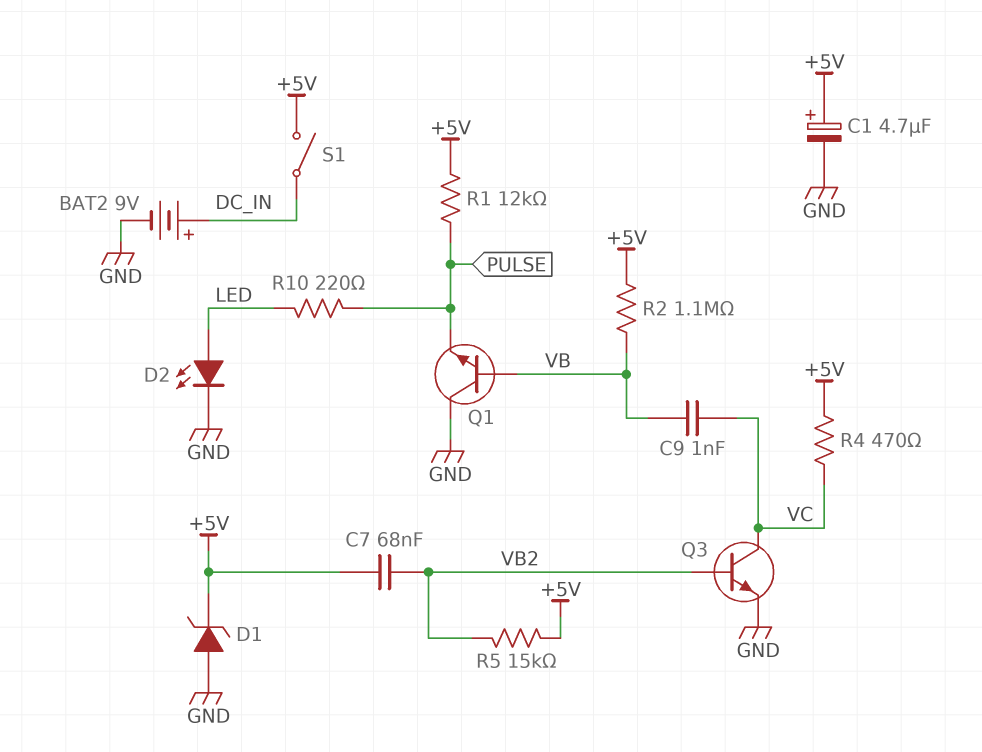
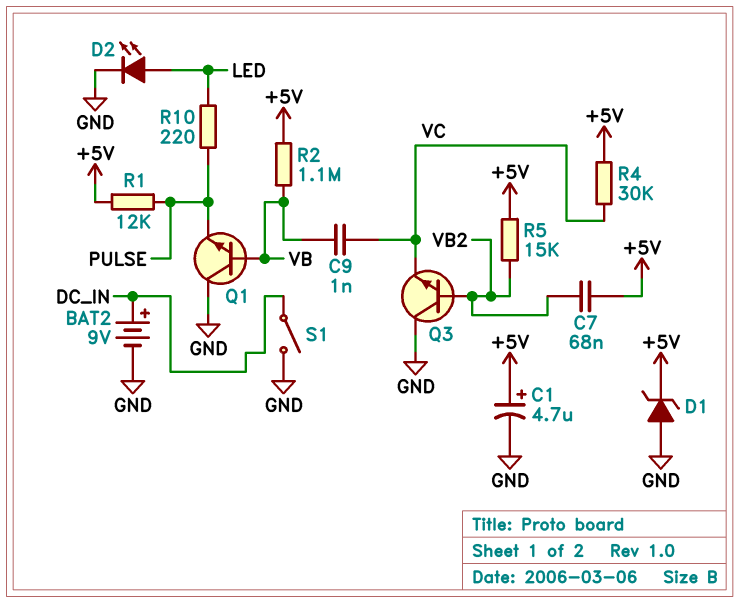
Q3: NPN (B VB2, C VC, E GND) -> NPN (B VB2, C GND, E VC)
R4: 470 (+5V, VC) -> 30k (+5V, VC)
S1: switch (+5V, DC_IN) -> switch (DC_IN, GND)

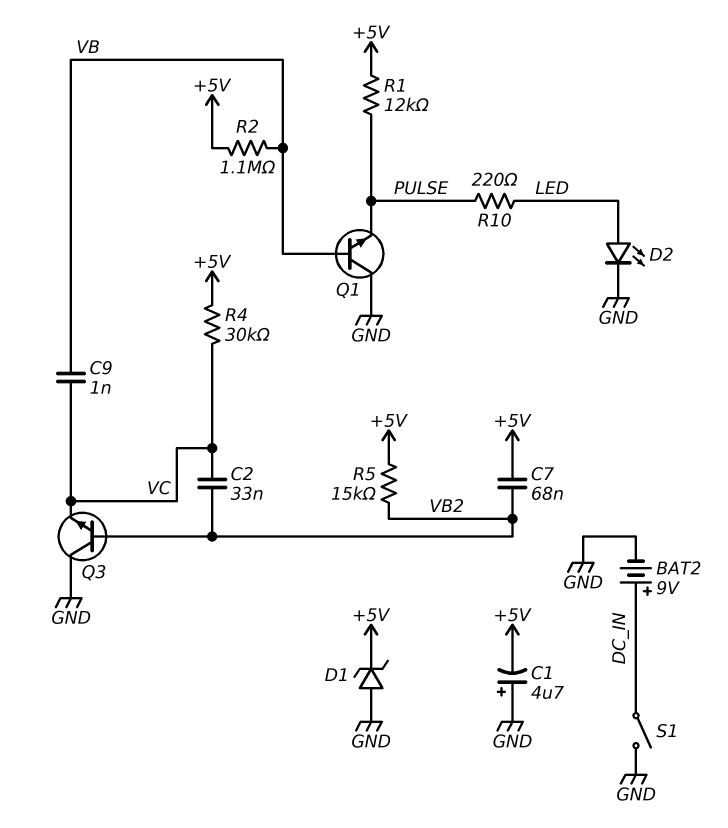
C1: 4.7uF (plus +5V, minus GND) -> 4.7uF (plus GND, minus +5V)
C2: none -> 33nF (VB2, VC)

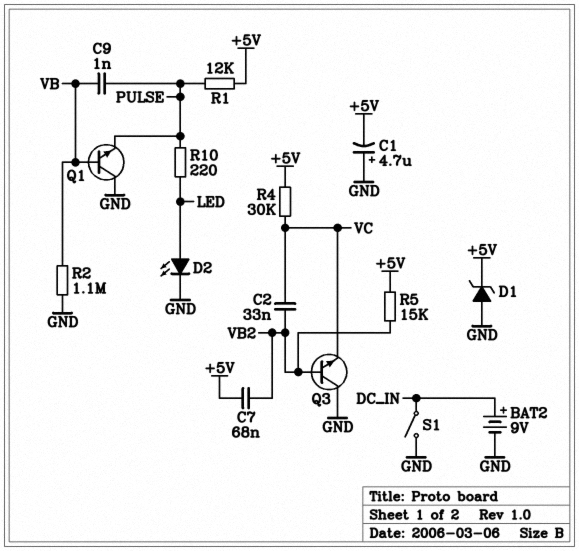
C9: 1nF (VB, VC) -> 1nF (PULSE, VB)
R2: 1.1M (+5V, VB) -> 1.1M (GND, VB)

